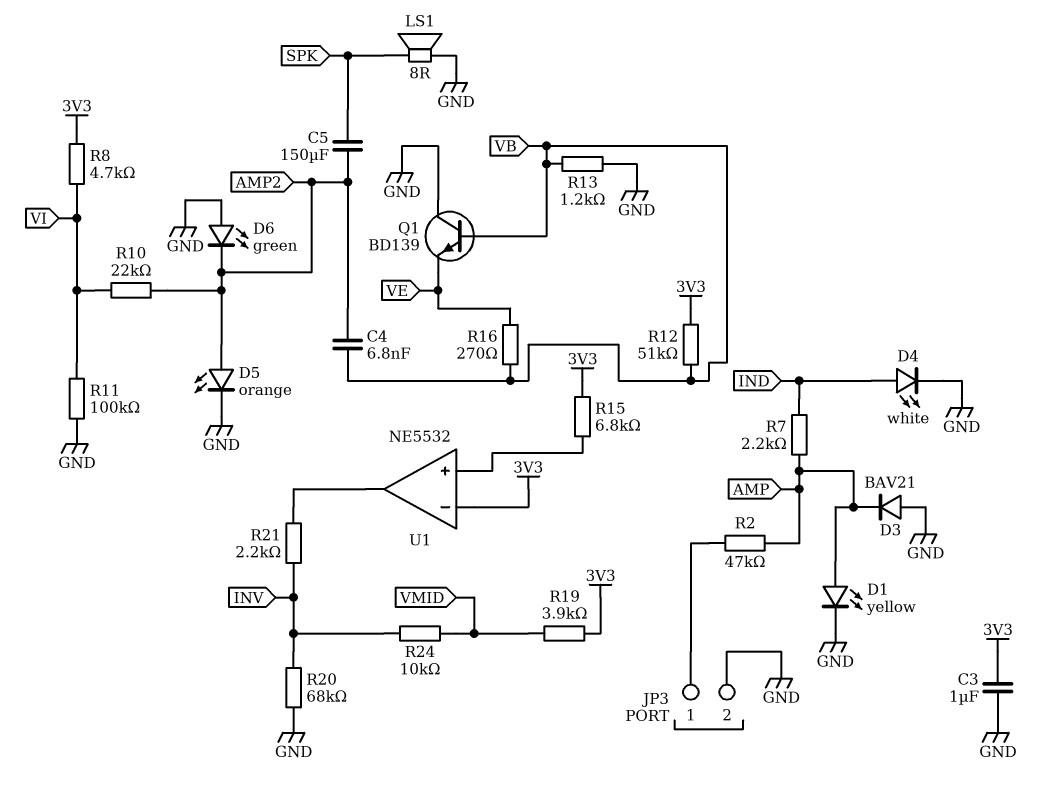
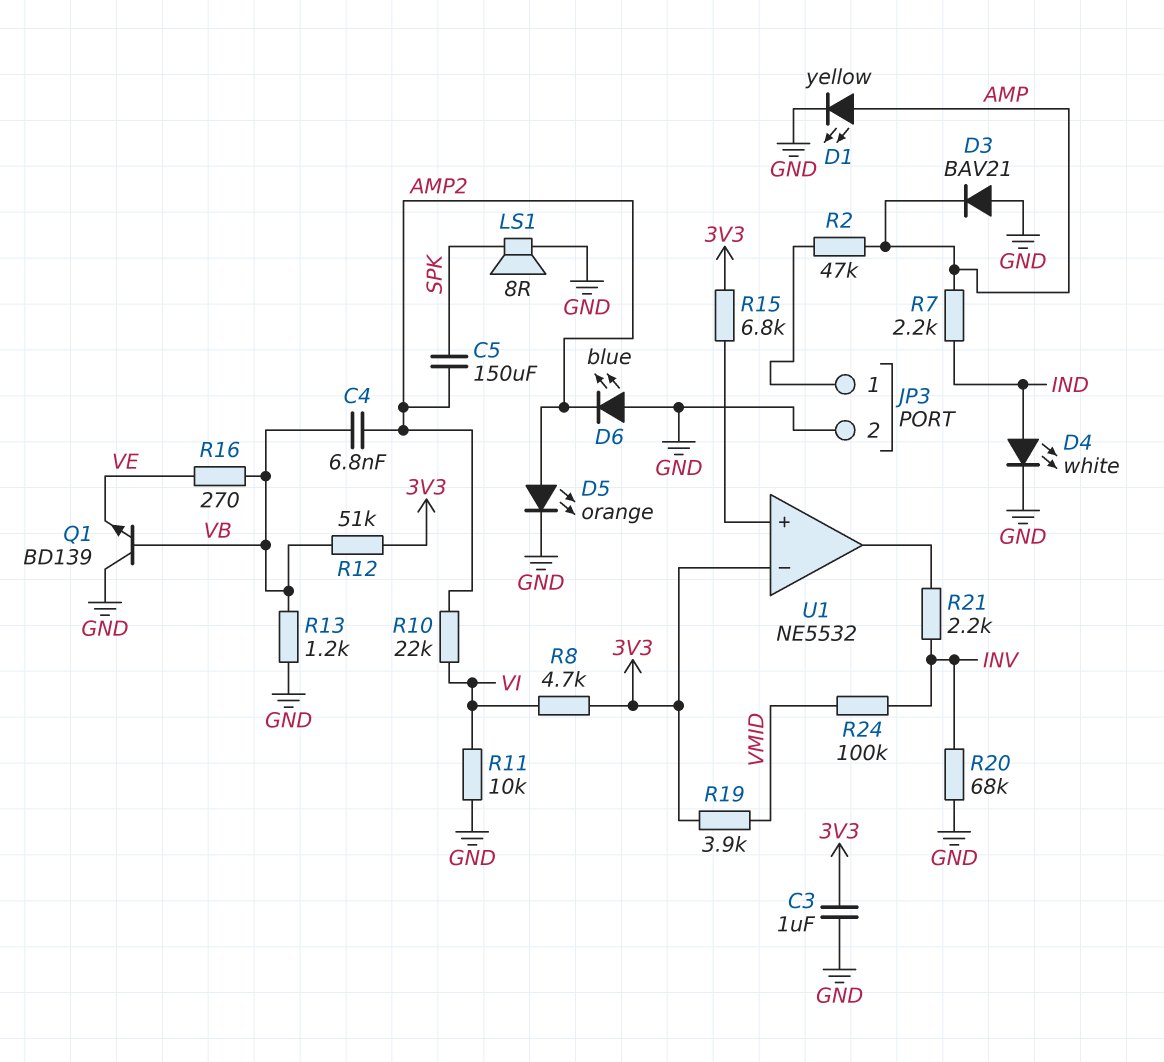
D6: LED green (A GND, K AMP2) -> LED blue (A GND, K AMP2)
R11: 100k (GND, VI) -> 10k (GND, VI)
R24: 10k (INV, VMID) -> 100k (INV, VMID)

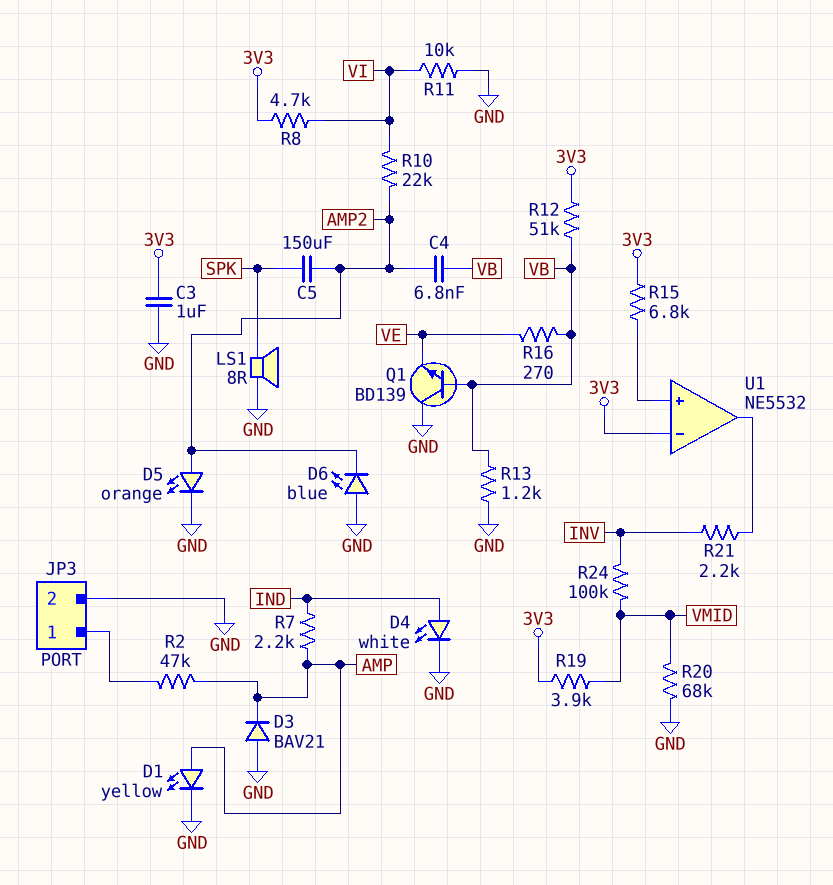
R20: 68k (GND, INV) -> 68k (GND, VMID)

